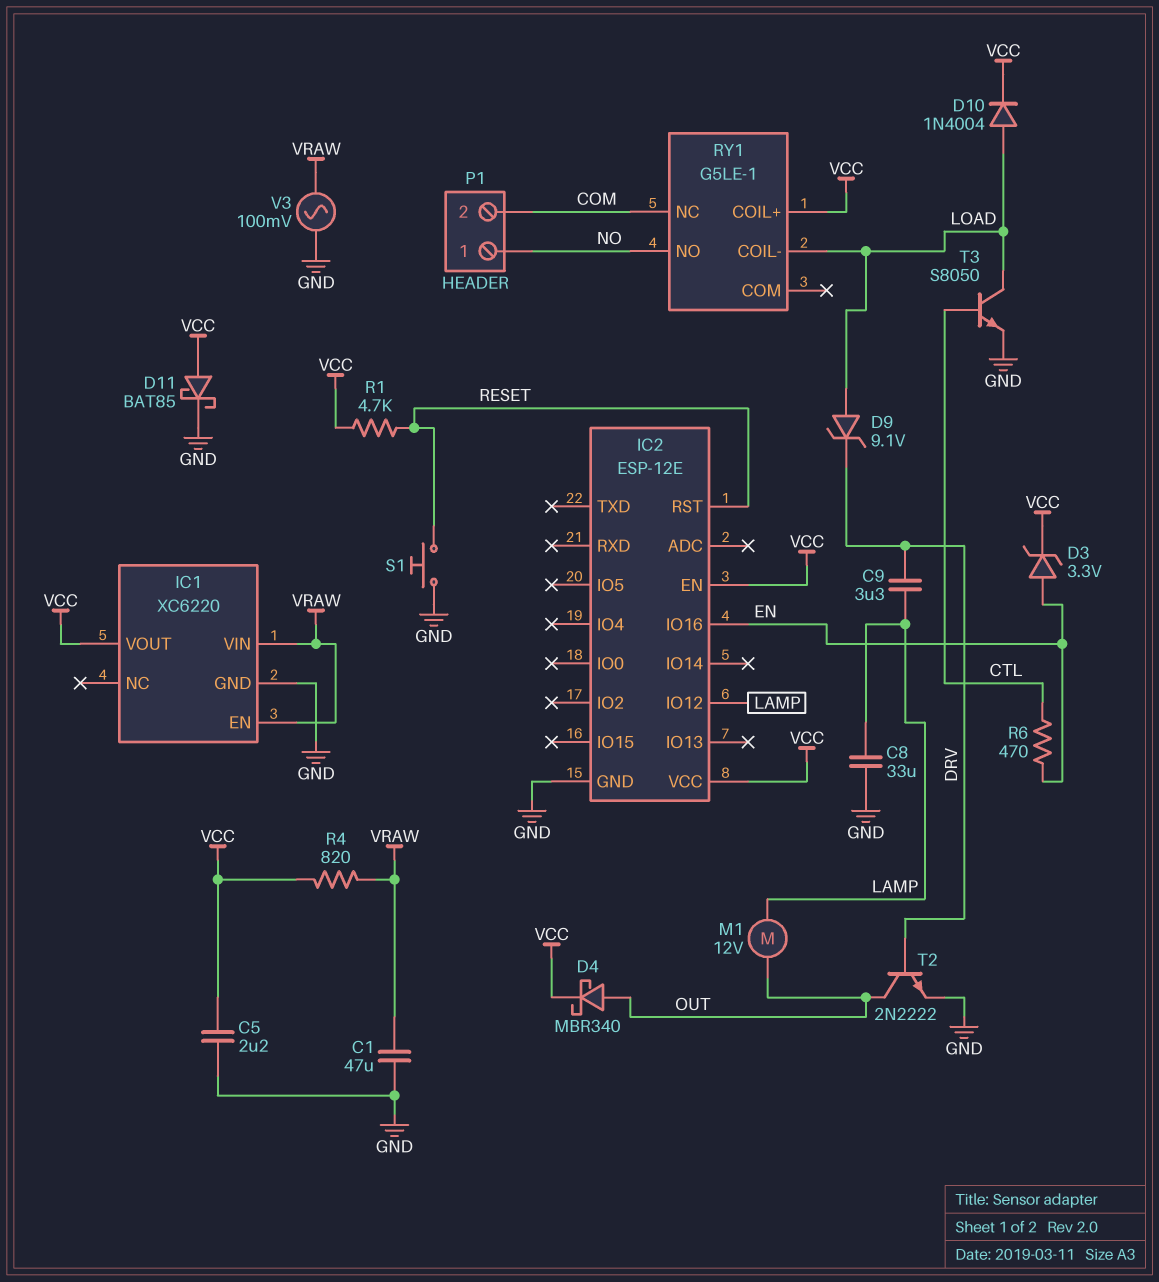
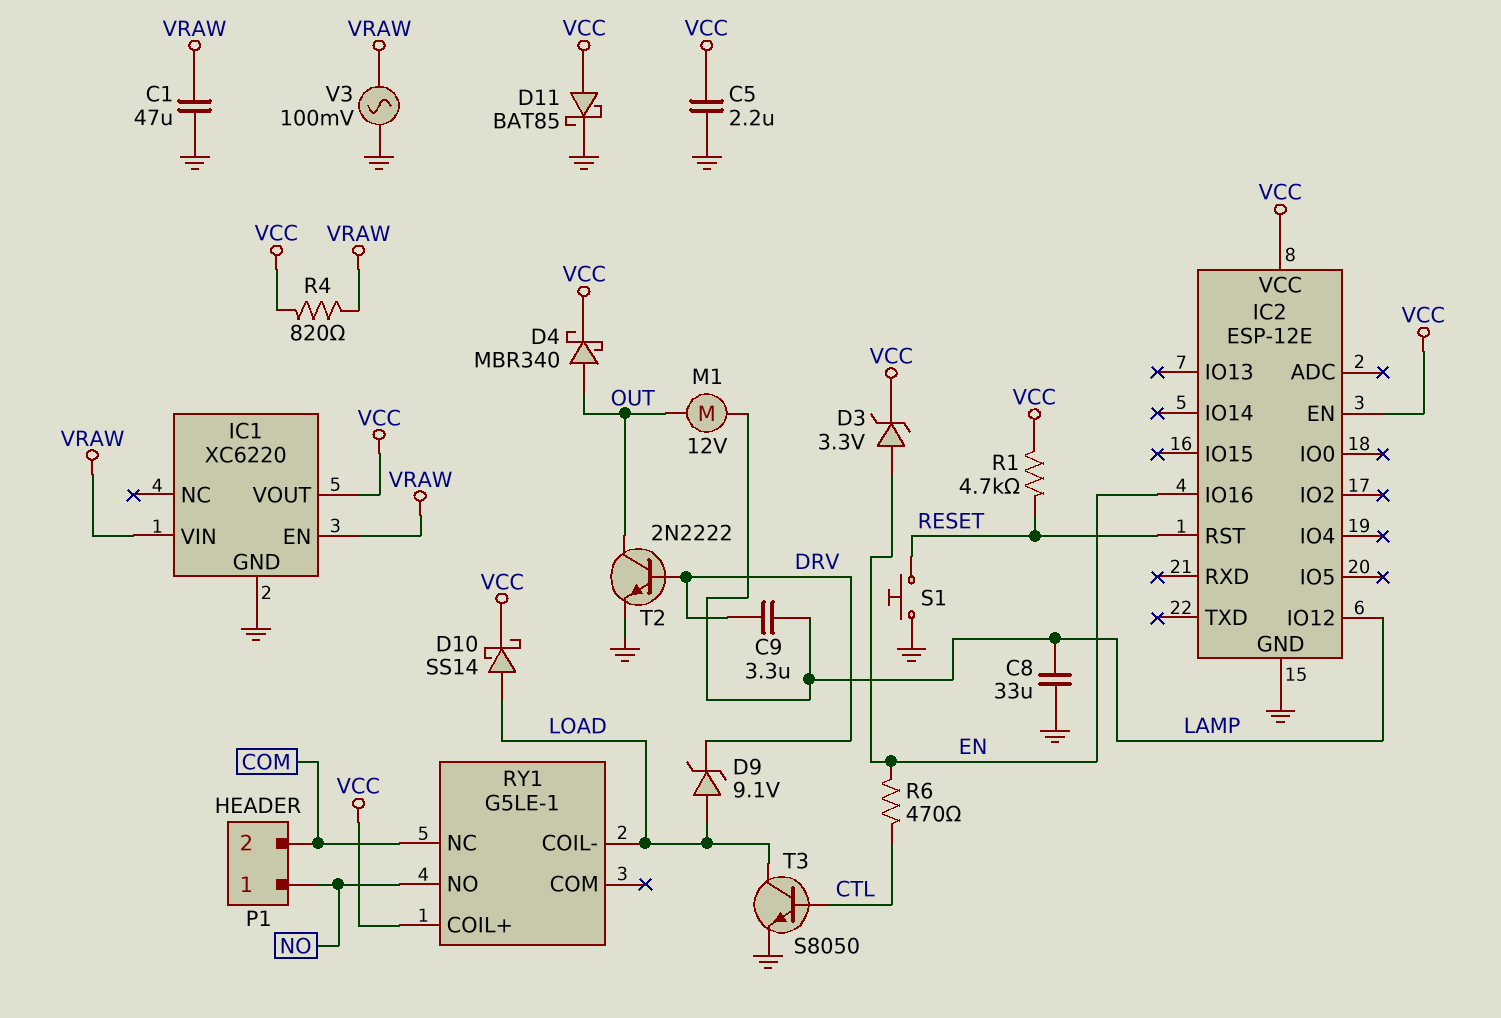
D10: diode 1N4004 (A LOAD, K VCC) -> schottky SS14 (A LOAD, K VCC)

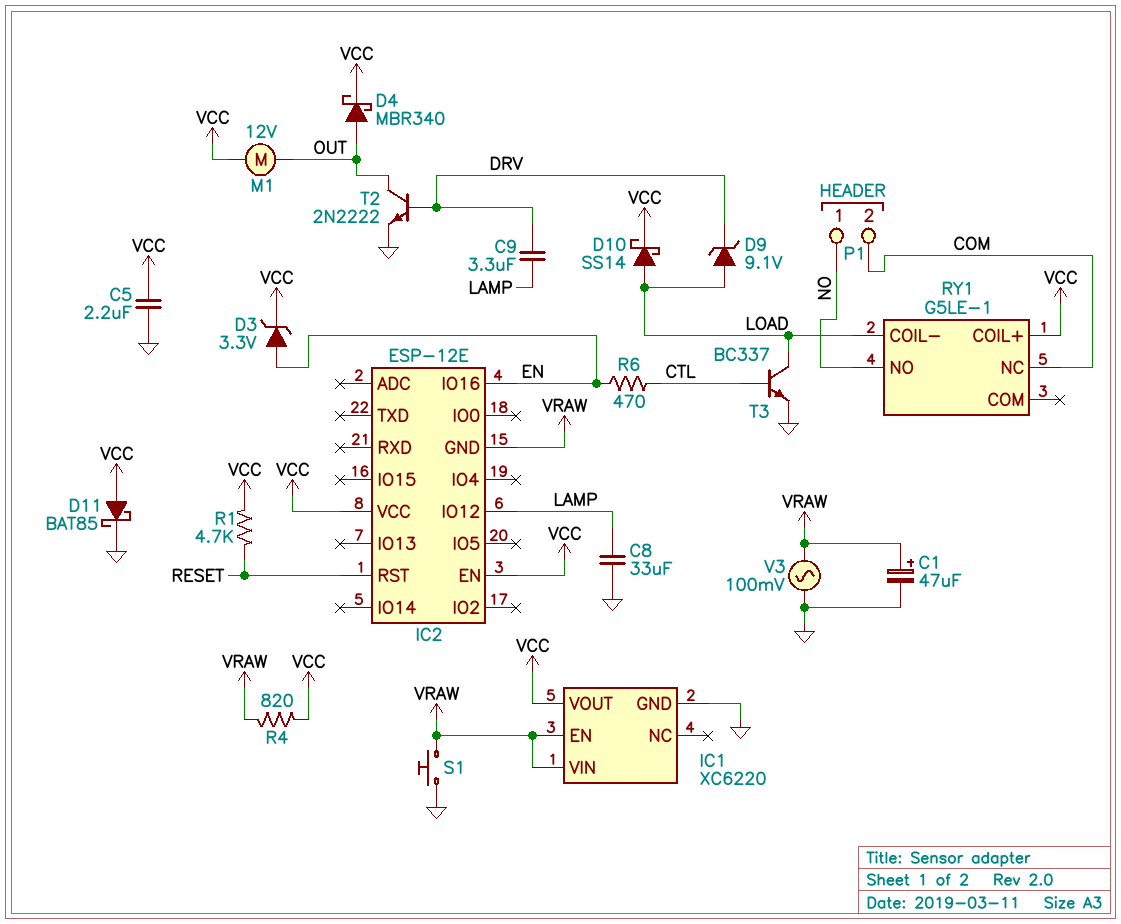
C1: 47uF (GND, VRAW) -> 47uF (plus VRAW, minus GND)
IC2 pin GND: GND -> VRAW
M1: motor 12V (LAMP, OUT) -> motor 12V (OUT, VCC)
S1: button (GND, RESET) -> button (GND, VRAW)
T3: NPN S8050 (B CTL, C LOAD, E GND) -> NPN BC337 (B CTL, C LOAD, E GND)

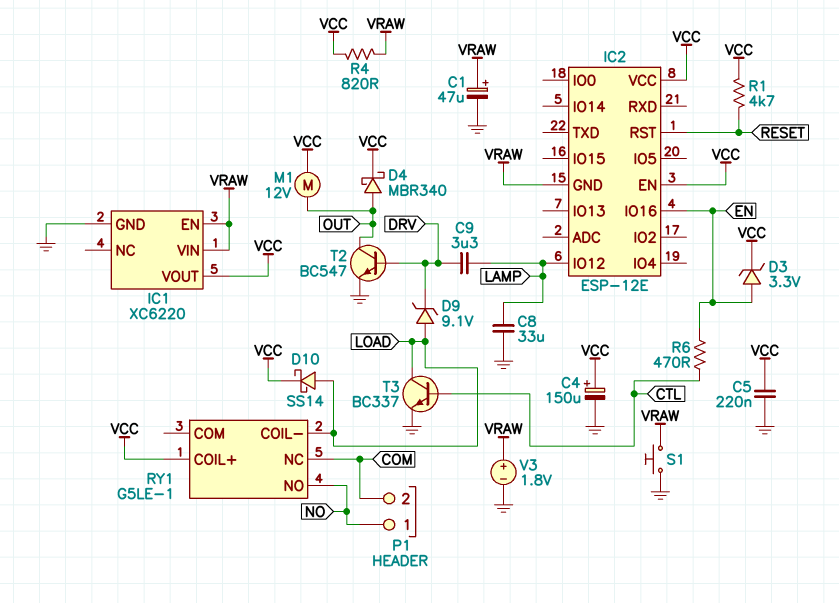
C4: none -> 150uF (plus VCC, minus GND)
C5: 2.2uF (GND, VCC) -> 220nF (GND, VCC)
D11: schottky BAT85 (A VCC, K GND) -> none
T2: NPN 2N2222 (B DRV, C OUT, E GND) -> NPN BC547 (B DRV, C OUT, E GND)
V3: AC 100mV (GND, VRAW) -> 1.8V (plus VRAW, minus GND)

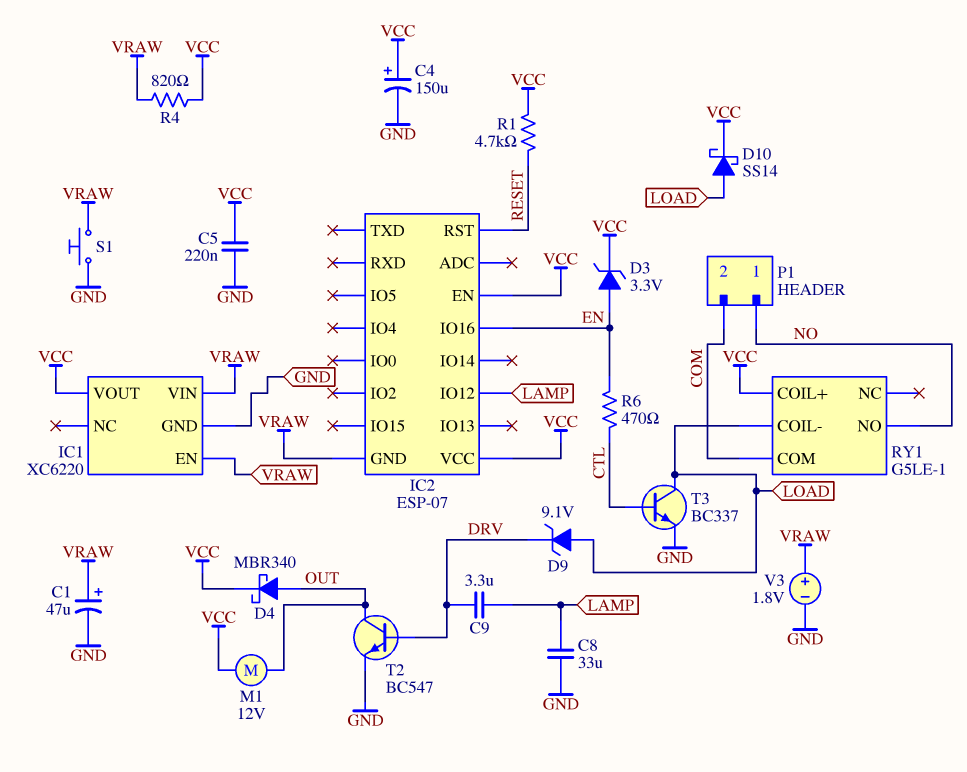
IC2: ESP-12E -> ESP-07
RY1 pin COM: none -> COM
RY1 pin NC: COM -> none

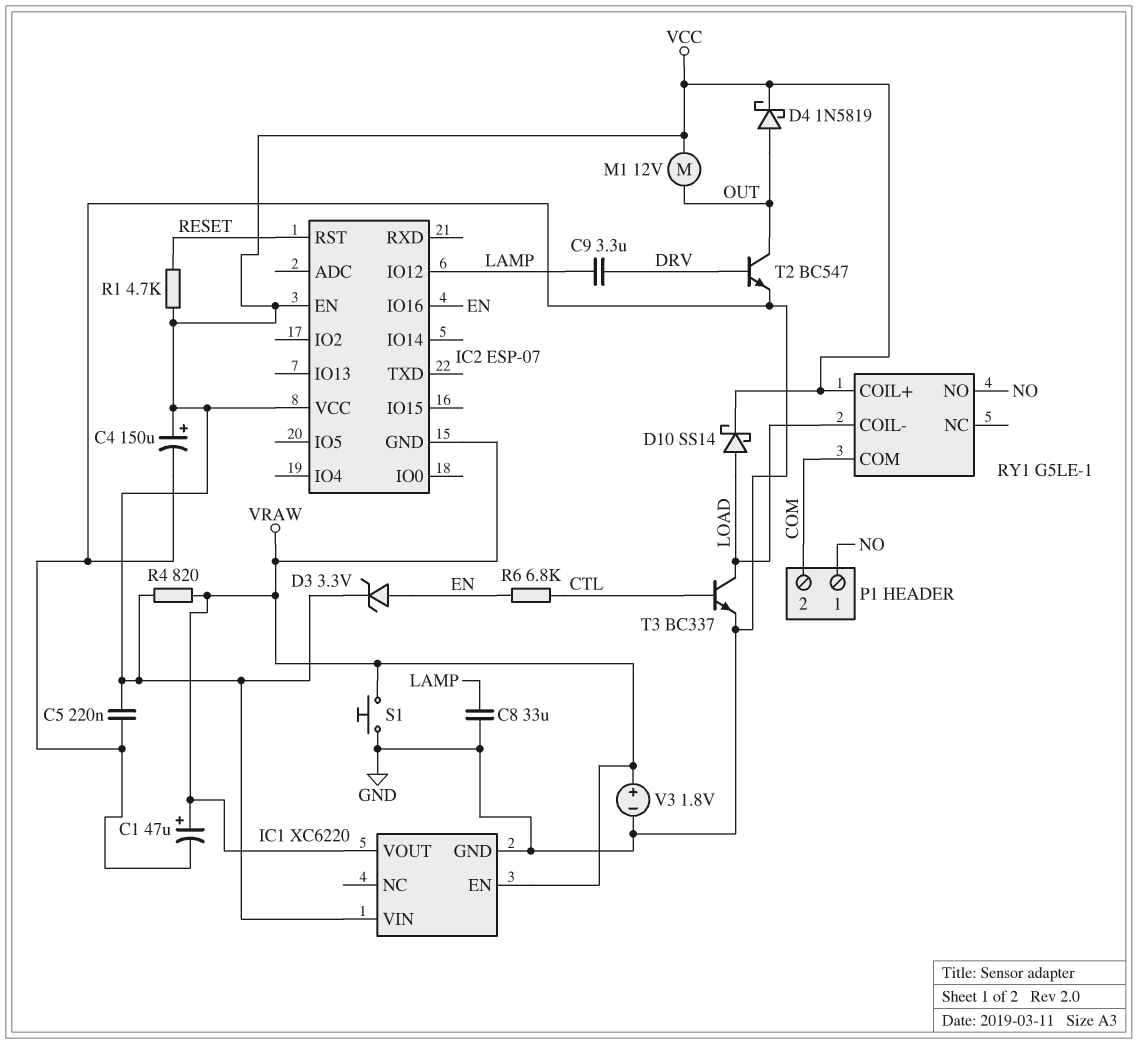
D4: schottky MBR340 (A OUT, K VCC) -> schottky 1N5819 (A OUT, K VCC)
D9: zener 9.1V (A LOAD, K DRV) -> none
IC1 pin VIN: VRAW -> VCC
IC1 pin VOUT: VCC -> VRAW
R6: 470 (CTL, EN) -> 6.8k (CTL, EN)

